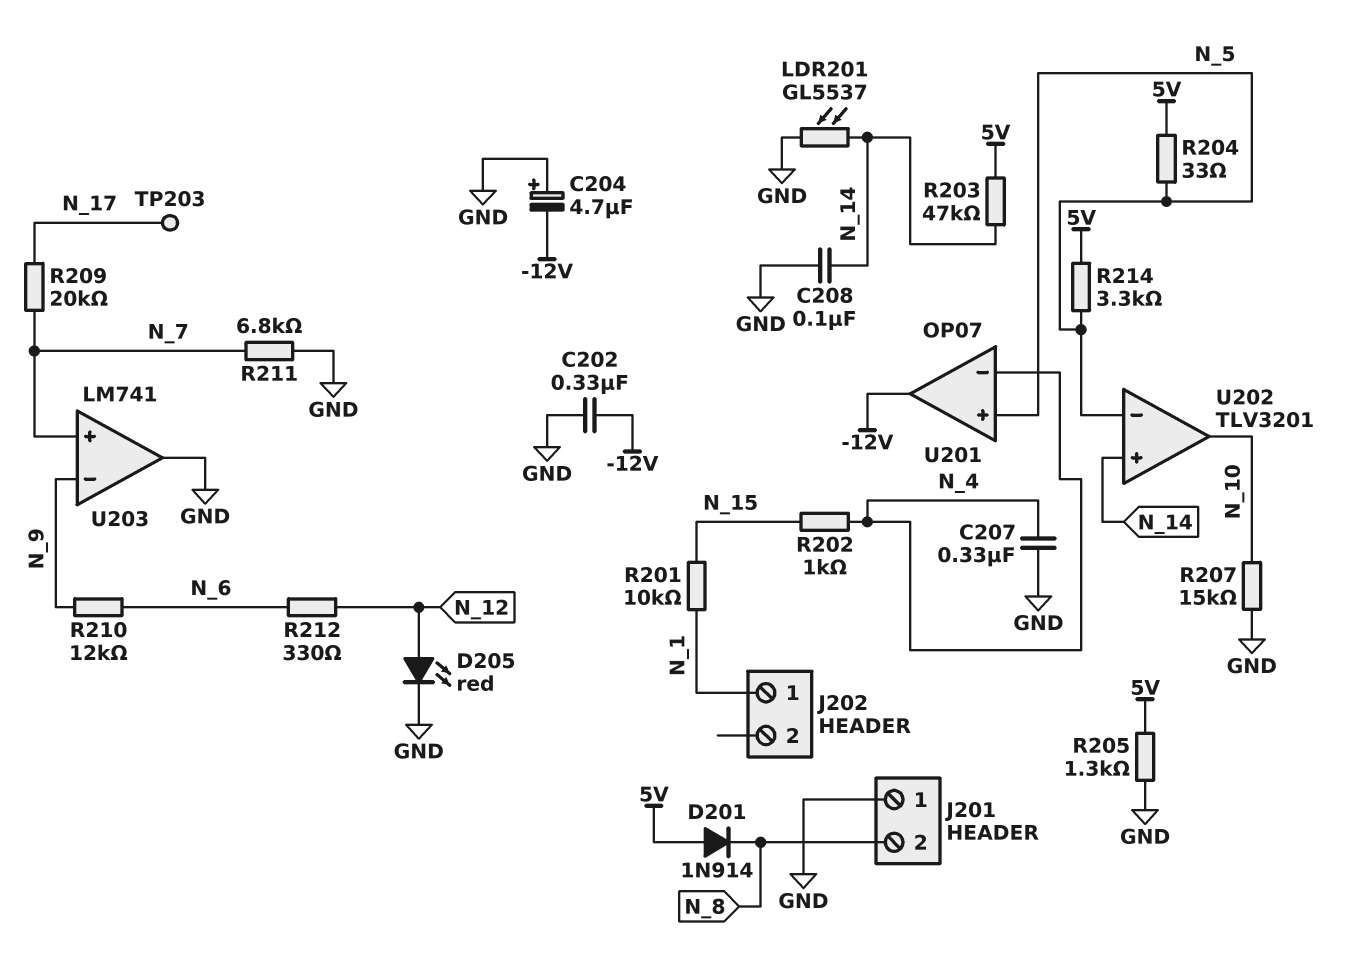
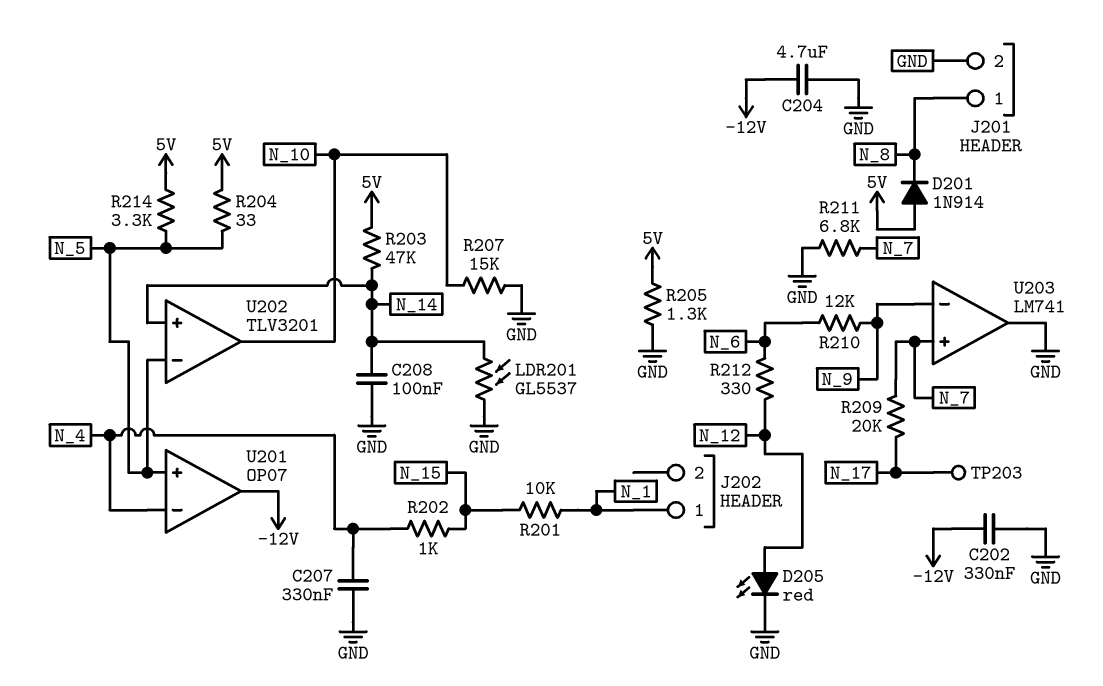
C204: 4.7uF (plus GND, minus -12V) -> 4.7uF (-12V, GND)
J201 pin 1: GND -> N_8
J201 pin 2: N_8 -> GND

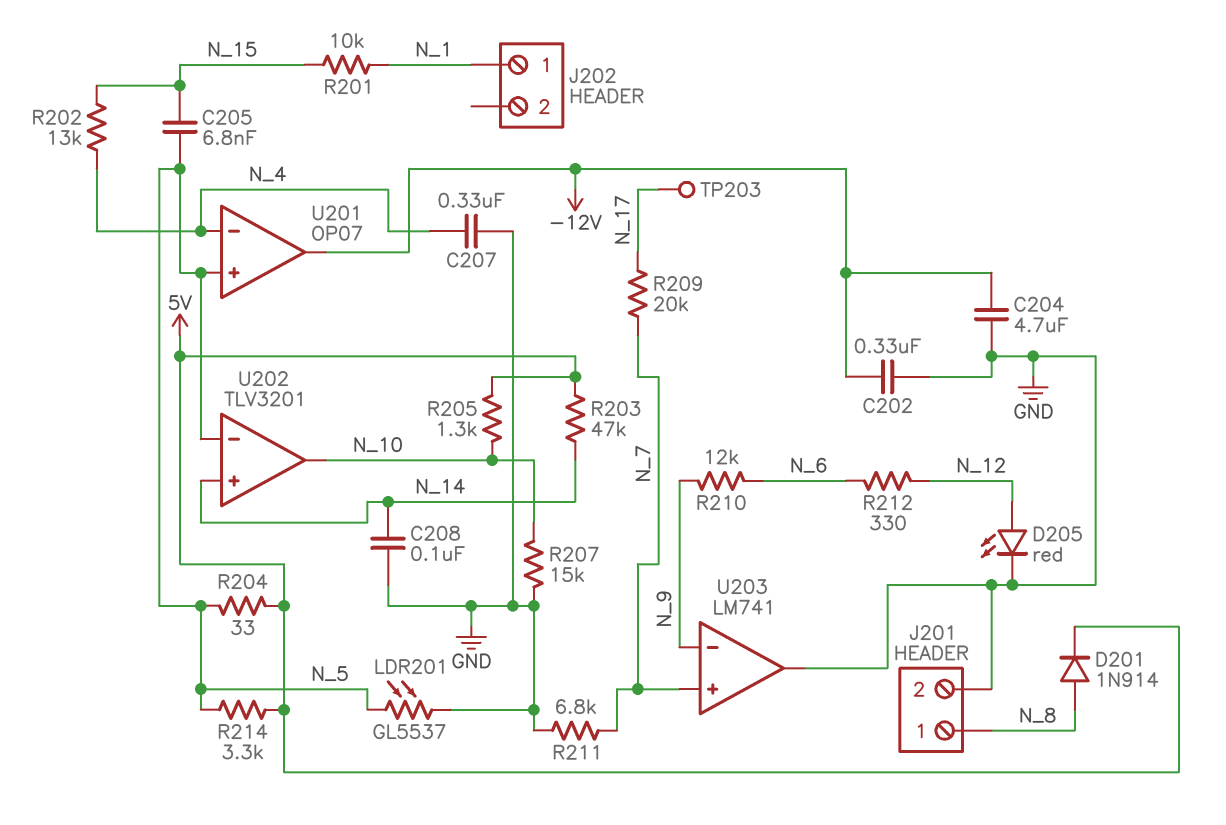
C205: none -> 6.8nF (N_5, N_15)
D201: diode 1N914 (A 5V, K N_8) -> diode 1N914 (A N_8, K 5V)
LDR201: GL5537 (GND, N_14) -> GL5537 (GND, N_5)
R202: 1k (N_4, N_15) -> 13k (N_4, N_15)
R205: 1.3k (5V, GND) -> 1.3k (5V, N_10)

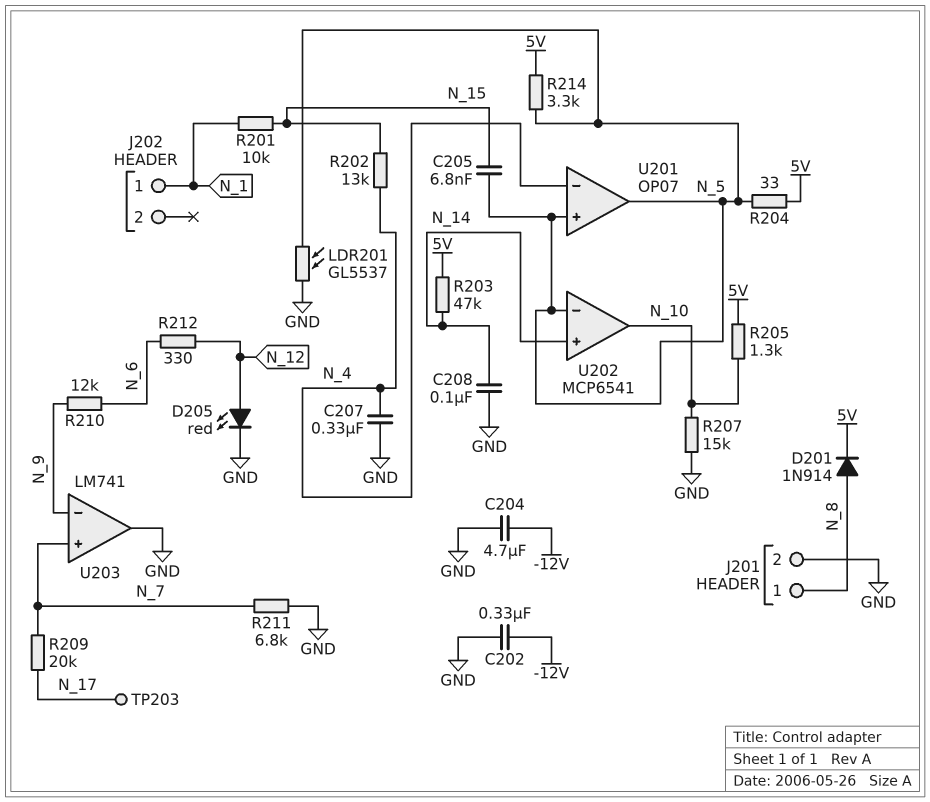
U201 pin out: -12V -> N_5
U202: TLV3201 -> MCP6541

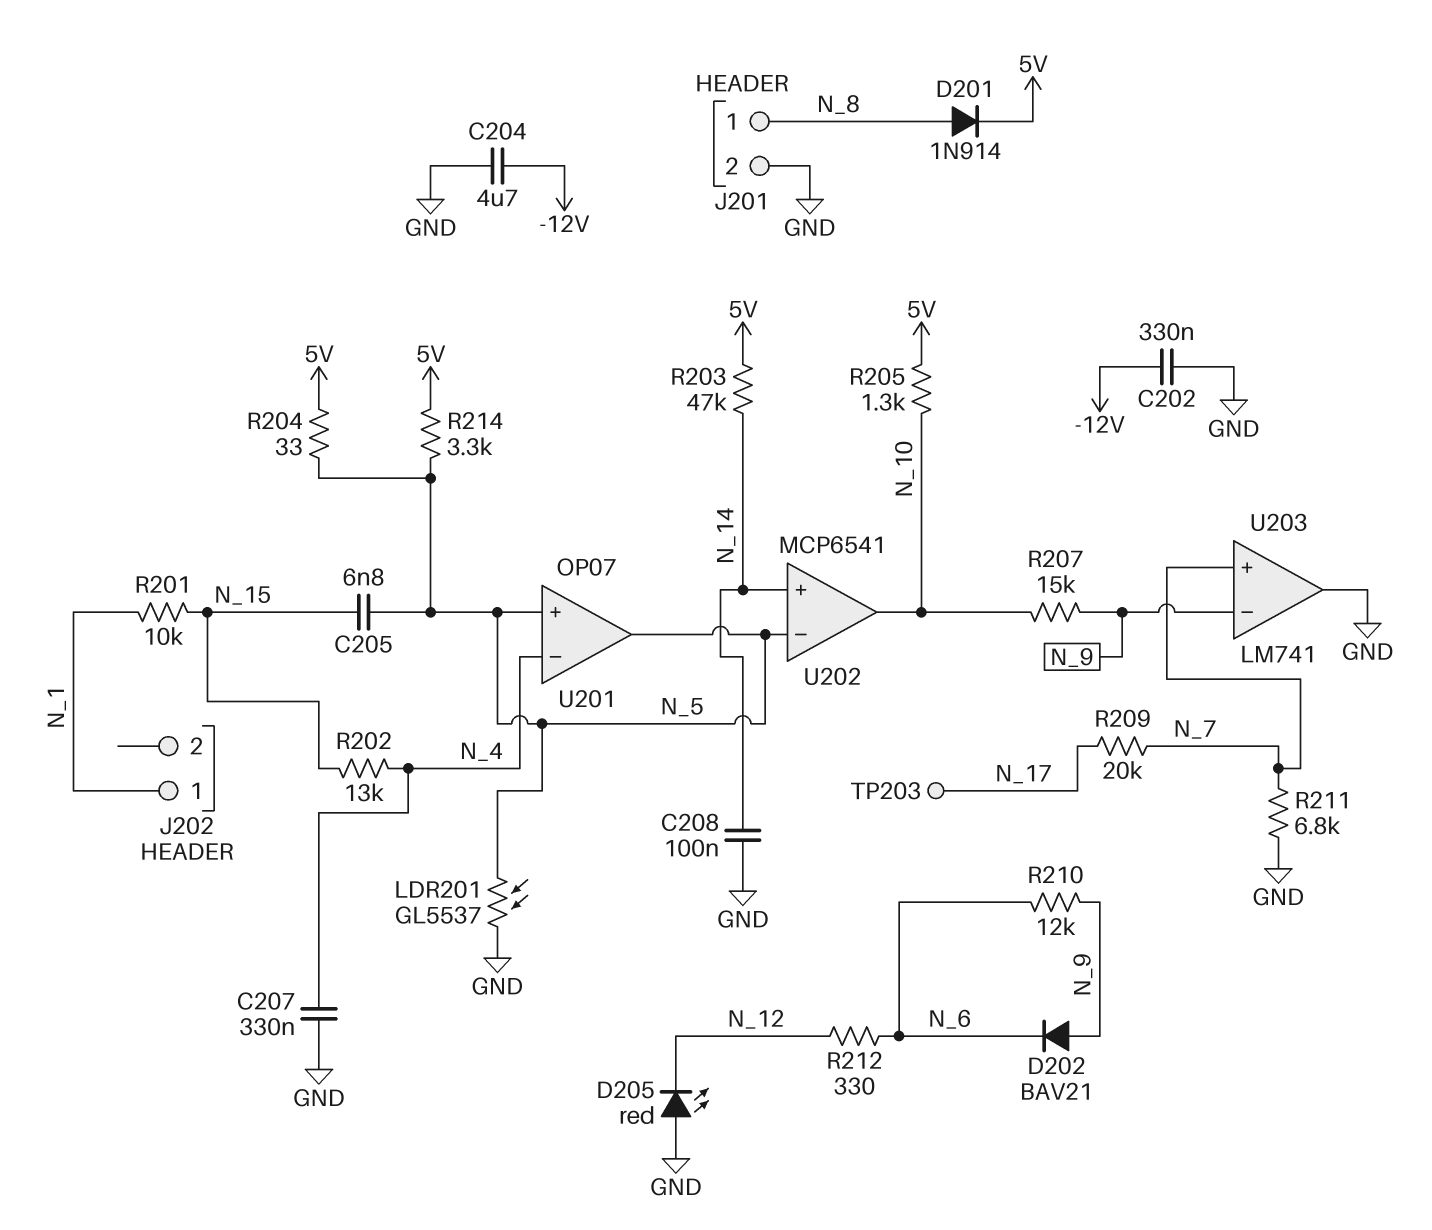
D202: none -> diode BAV21 (A N_9, K N_6)
D205: LED red (A N_12, K GND) -> LED red (A GND, K N_12)
R207: 15k (GND, N_10) -> 15k (N_9, N_10)

